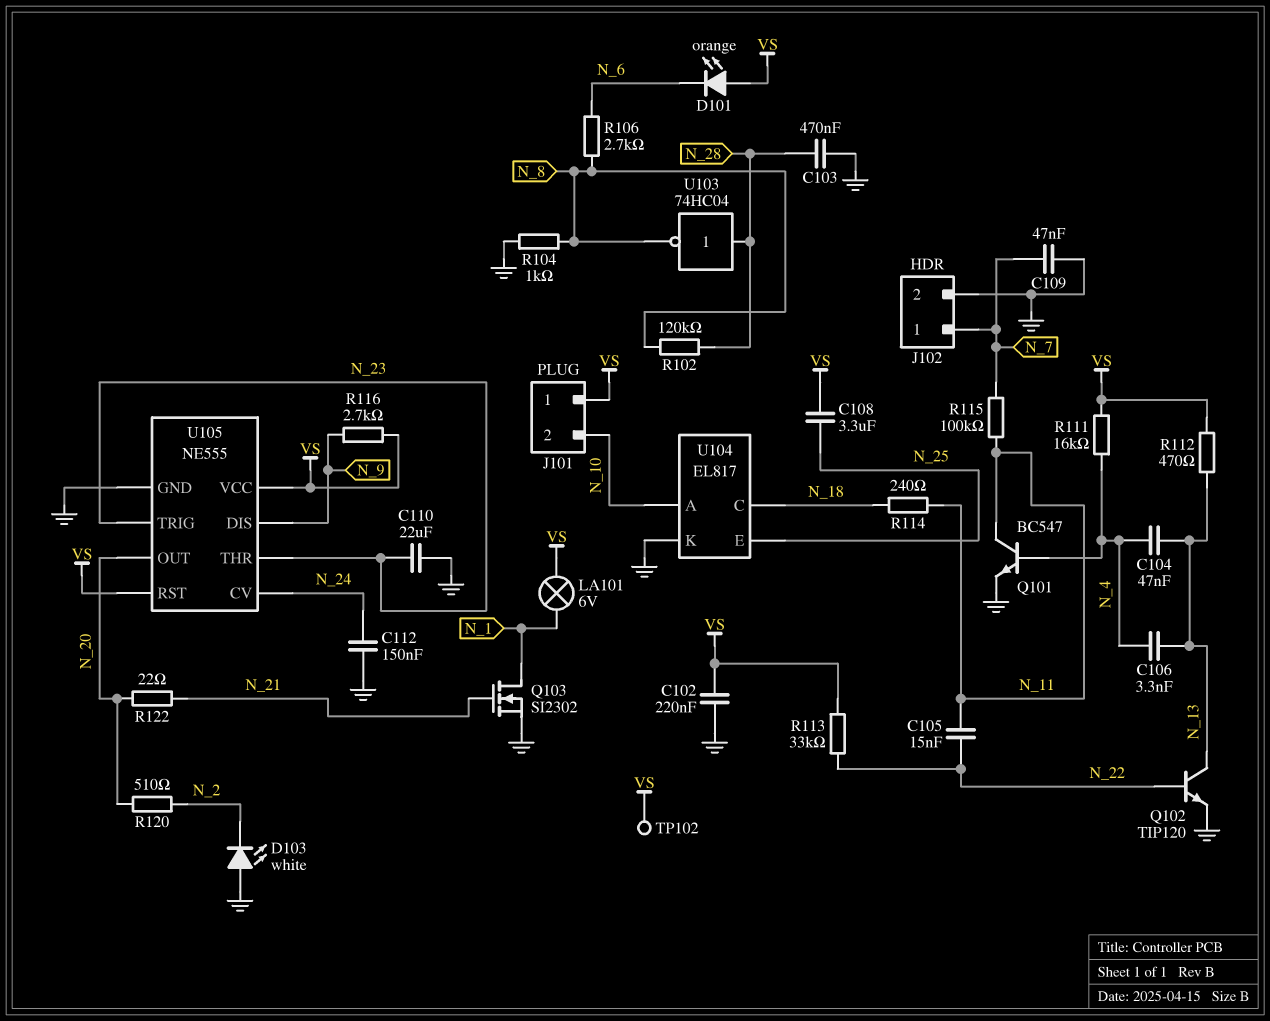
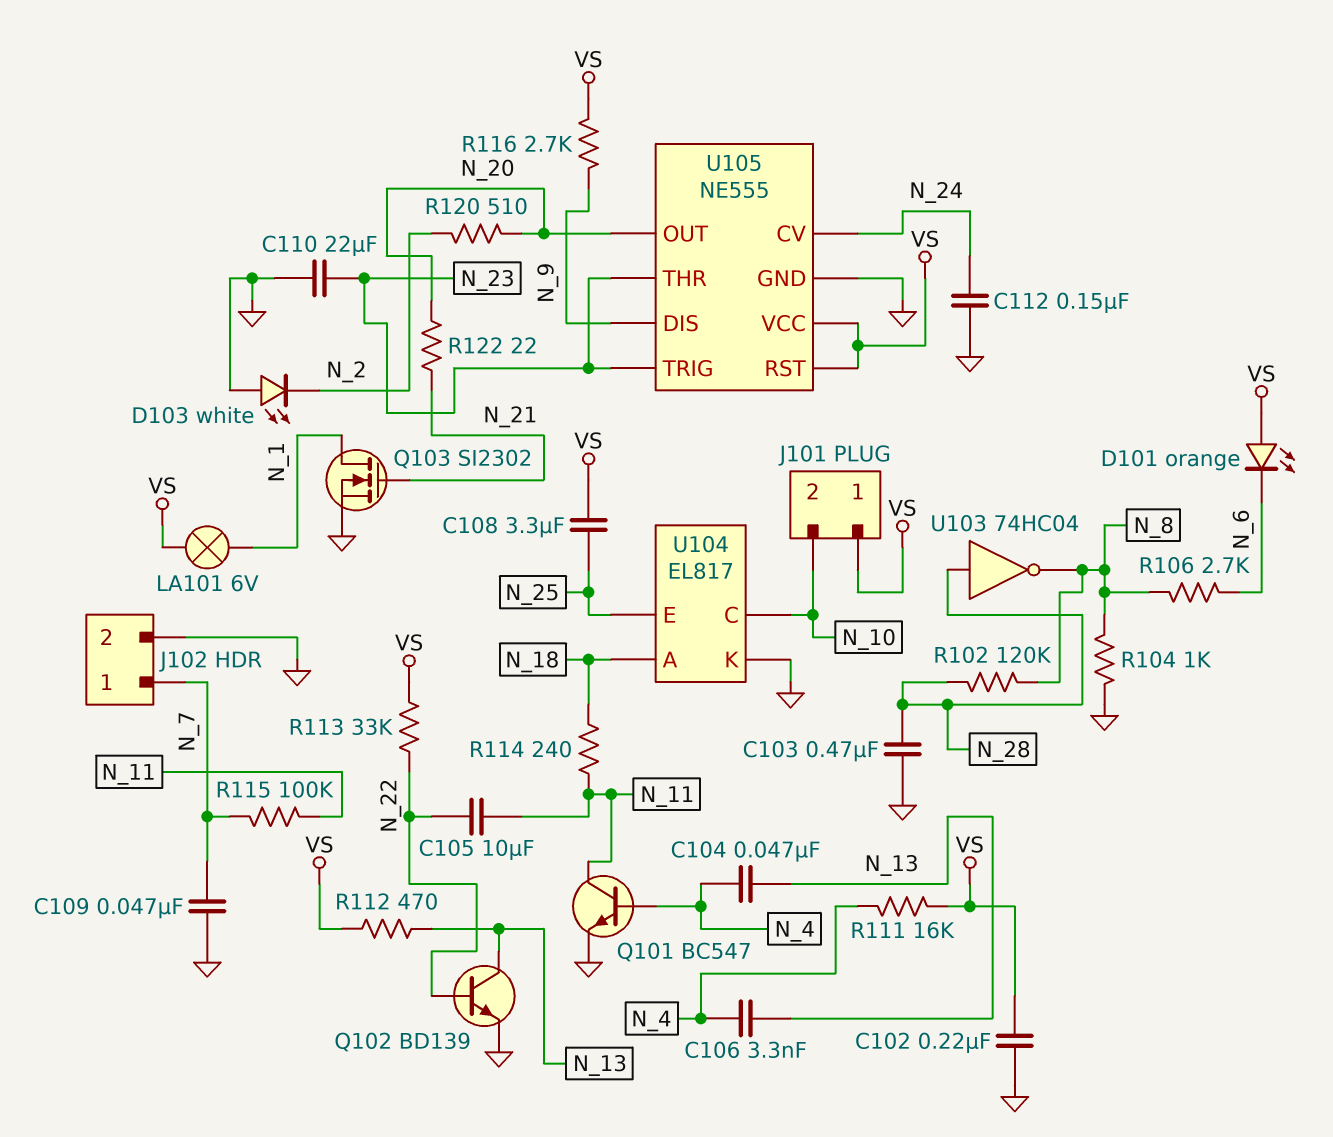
C105: 15nF (N_11, N_22) -> 10uF (N_11, N_22)
Q102: NPN TIP120 (B N_22, C N_13, E GND) -> NPN BD139 (B N_22, C N_13, E GND)
TP102: test point (VS) -> none
U104 pin A: N_10 -> N_18
U104 pin C: N_18 -> N_10

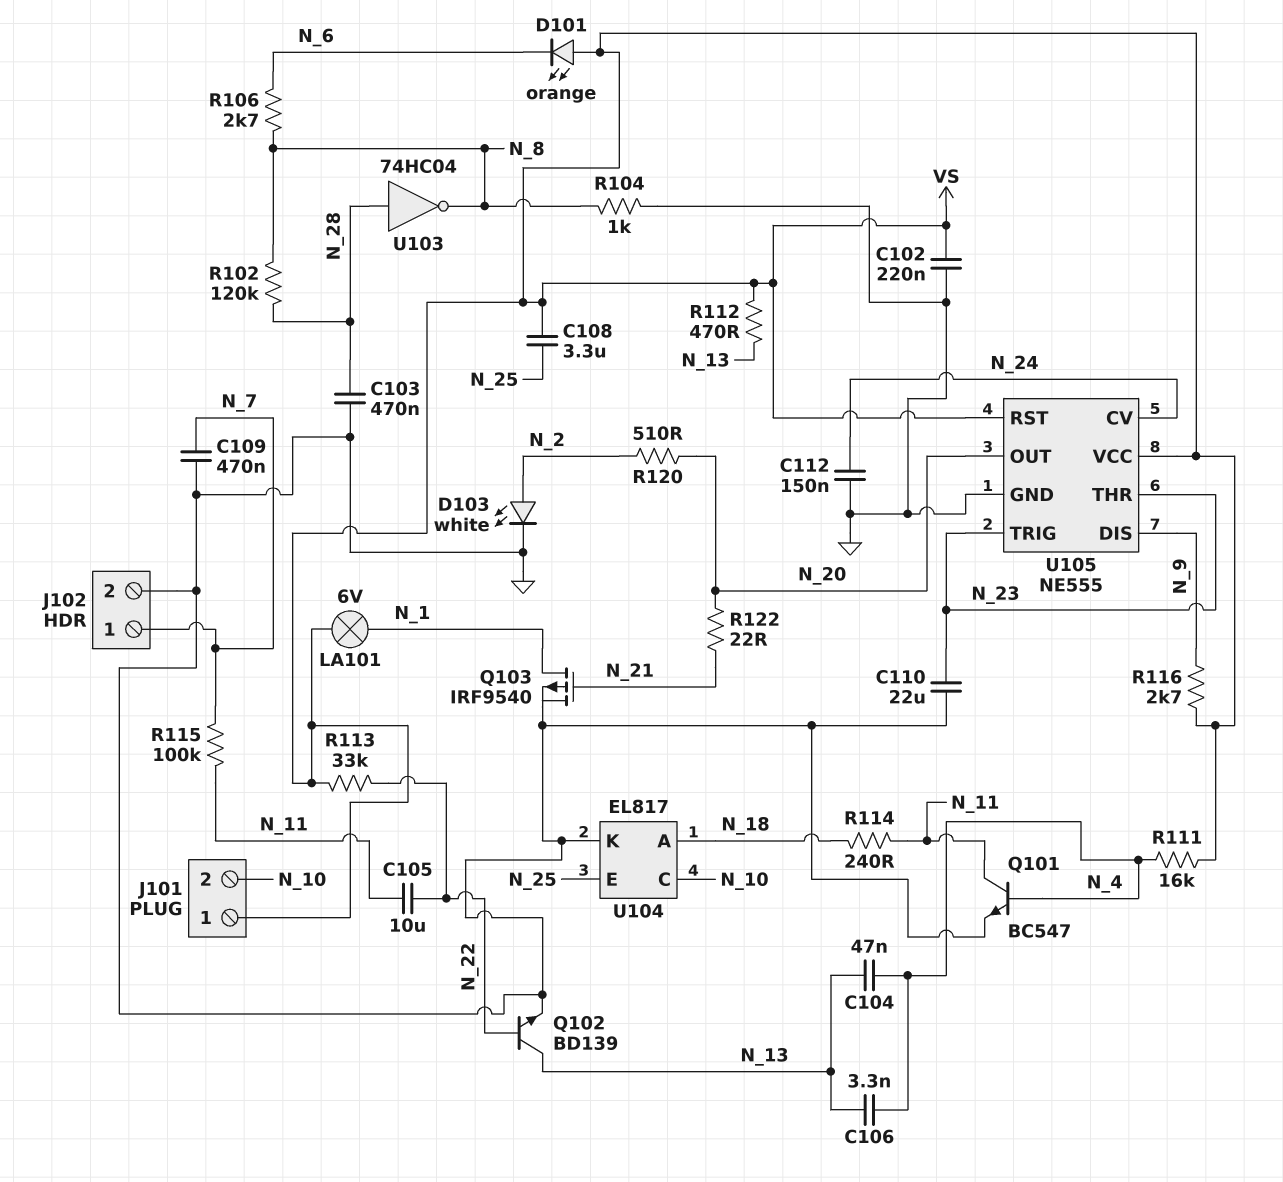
C109: 47nF (GND, N_7) -> 470nF (GND, N_7)
D103: LED white (A GND, K N_2) -> LED white (A N_2, K GND)
Q103: NMOS SI2302 (G N_21, D N_1, S GND) -> PMOS IRF9540 (G N_21, D N_1, S GND)

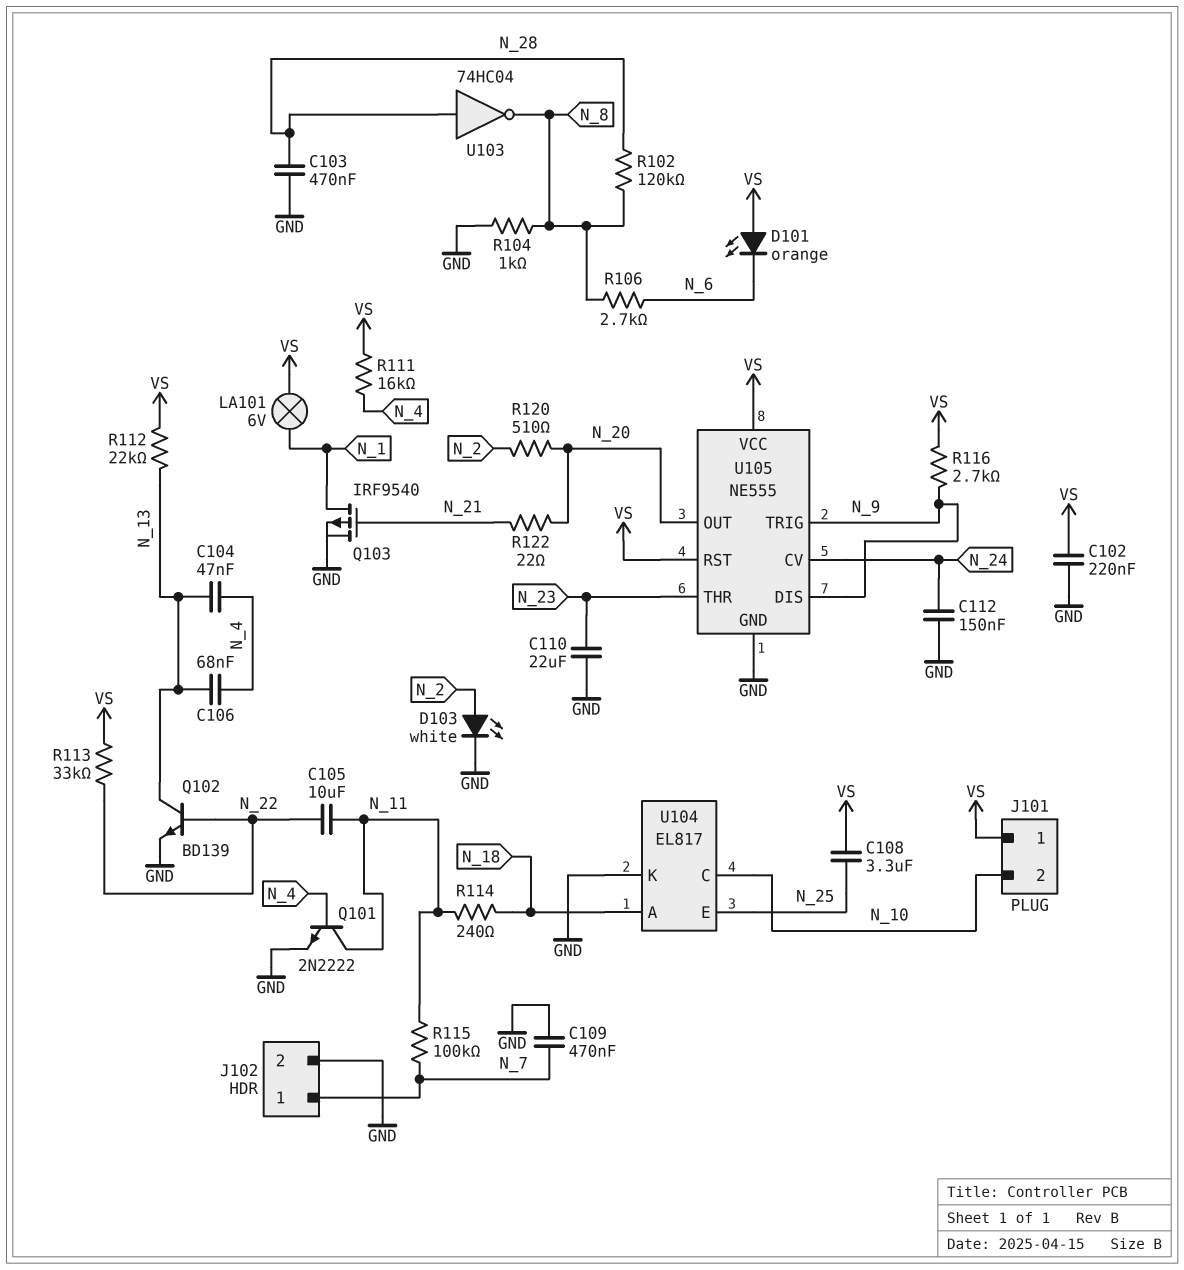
C106: 3.3nF (N_4, N_13) -> 68nF (N_4, N_13)
Q101: NPN BC547 (B N_4, C N_11, E GND) -> NPN 2N2222 (B N_4, C N_11, E GND)
R112: 470 (N_13, VS) -> 22k (N_13, VS)
U105 pin TRIG: N_23 -> N_9

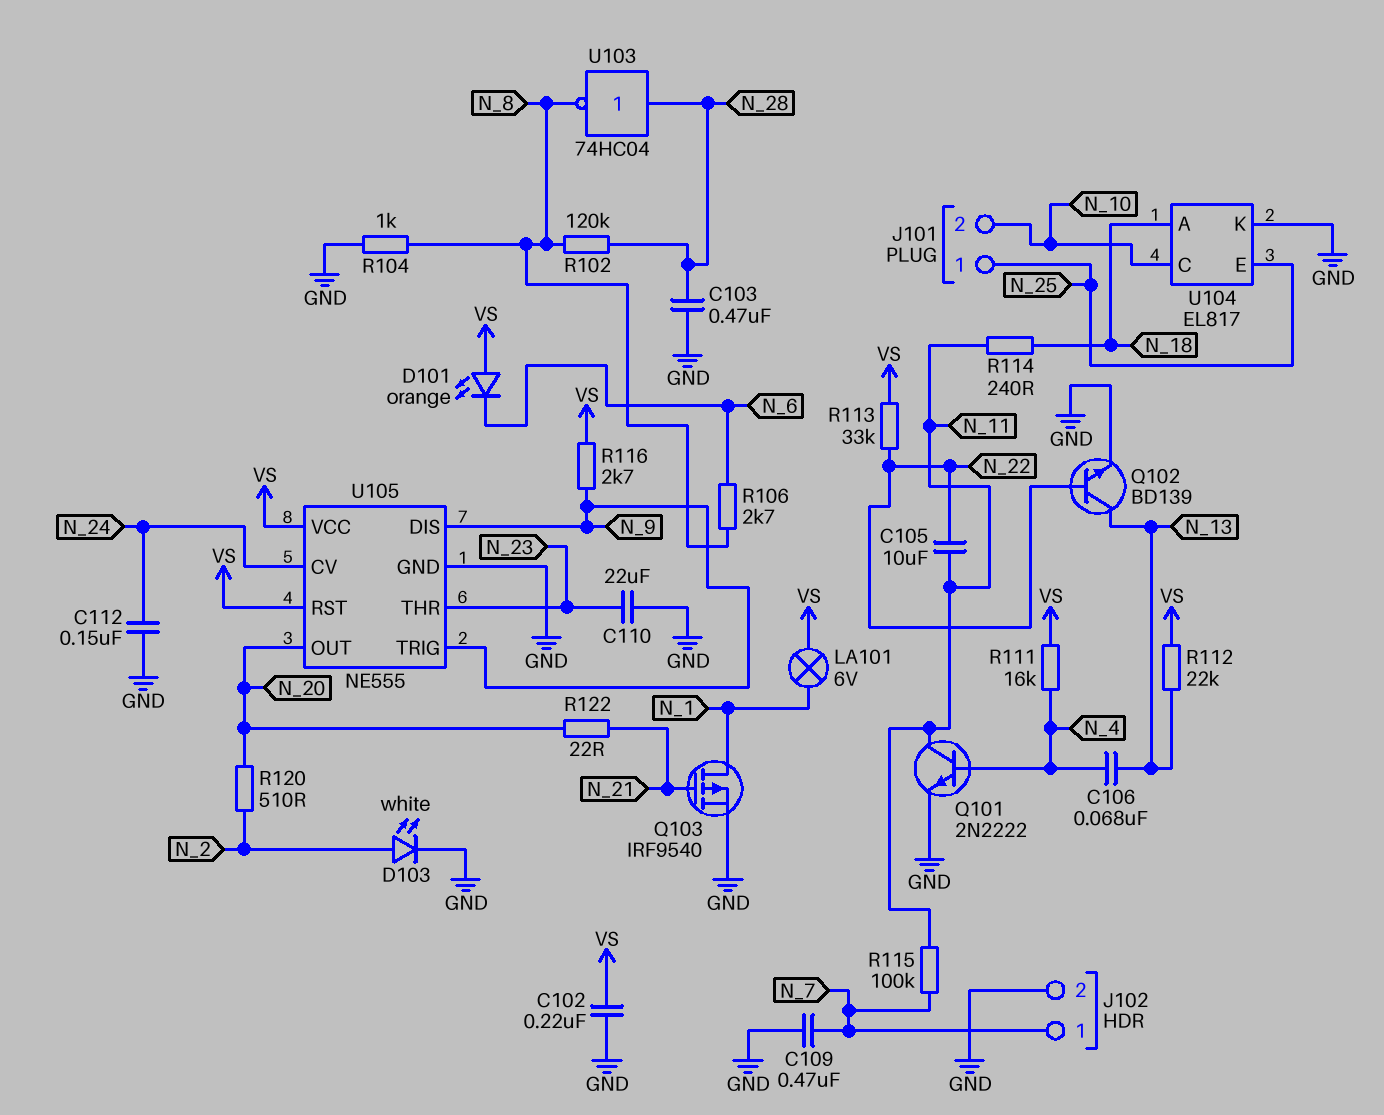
C104: 47nF (N_4, N_13) -> none
C108: 3.3uF (N_25, VS) -> none
J101 pin 1: VS -> N_25

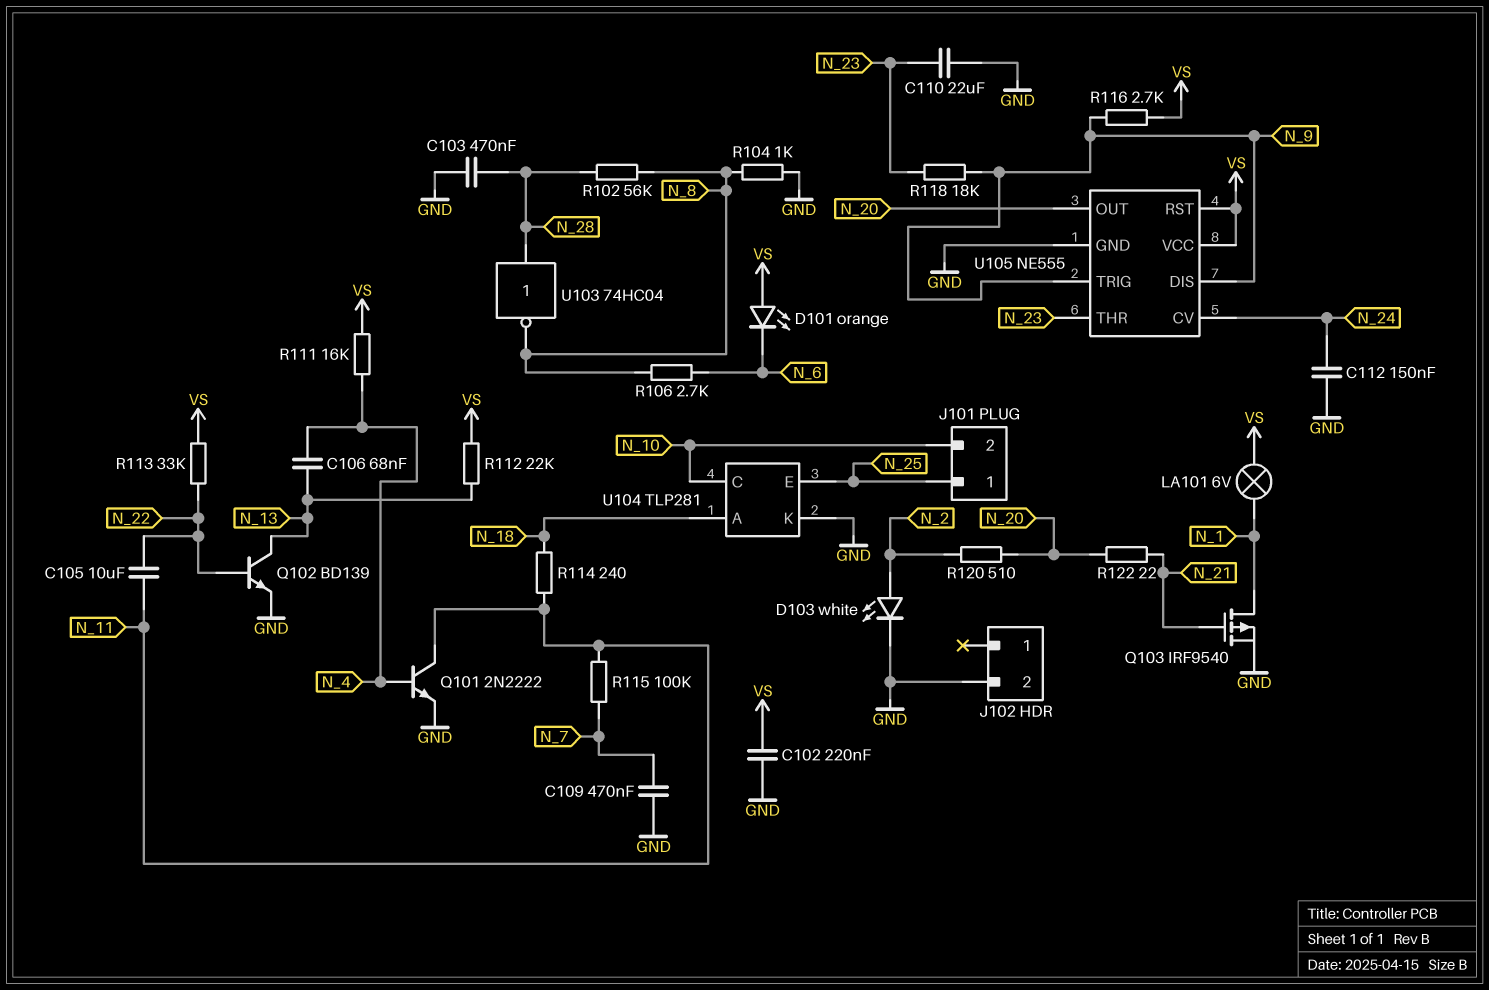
J102 pin 1: N_7 -> none
R102: 120k (N_8, N_28) -> 56k (N_8, N_28)
R118: none -> 18k (N_9, N_23)
U104: EL817 -> TLP281

